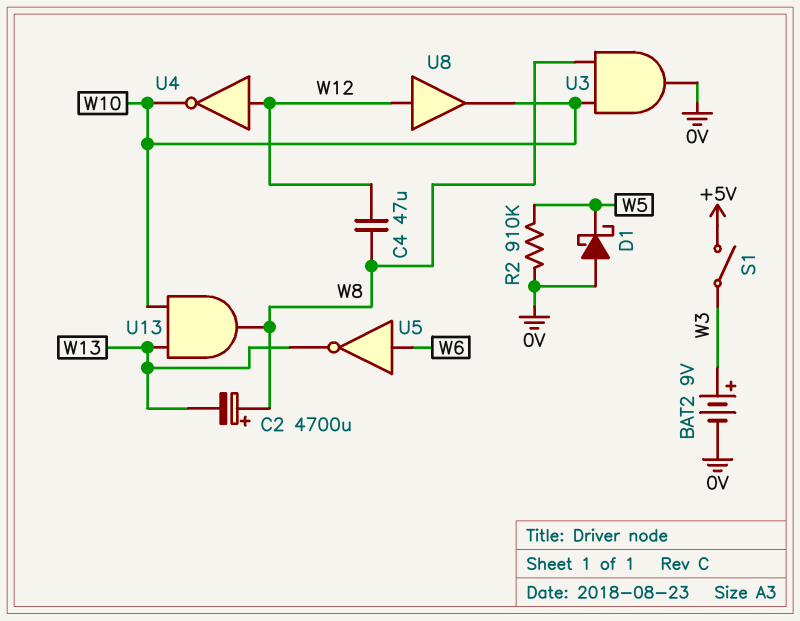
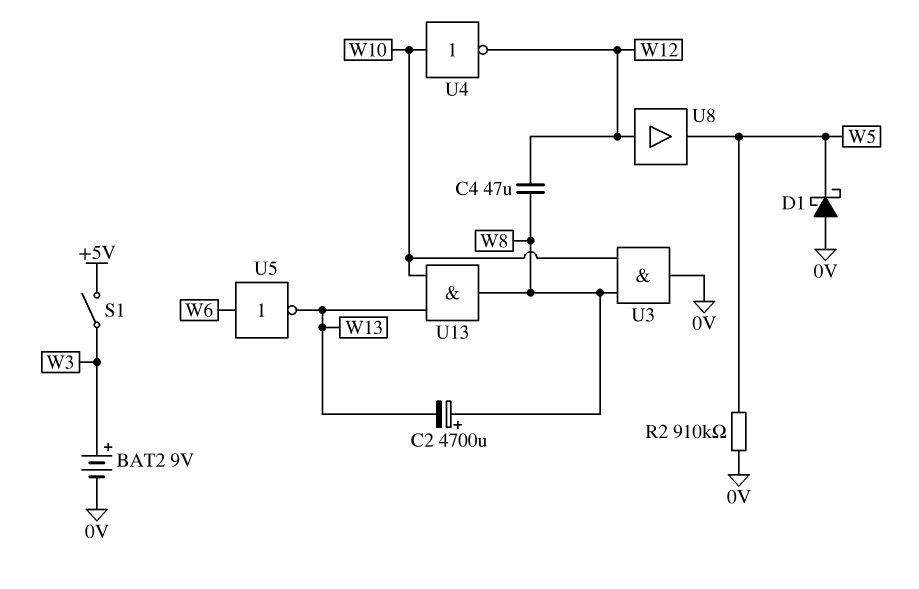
U4: NOT (in W12, out W10) -> NOT (in W10, out W12)
U8: buffer (in W12, out W10) -> buffer (in W12, out W5)

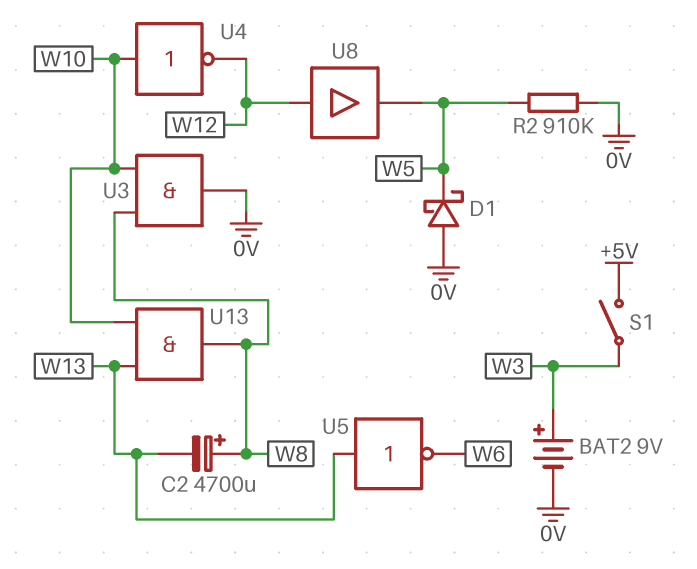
C4: 47uF (W8, W12) -> none
U5: NOT (in W6, out W13) -> NOT (in W13, out W6)

